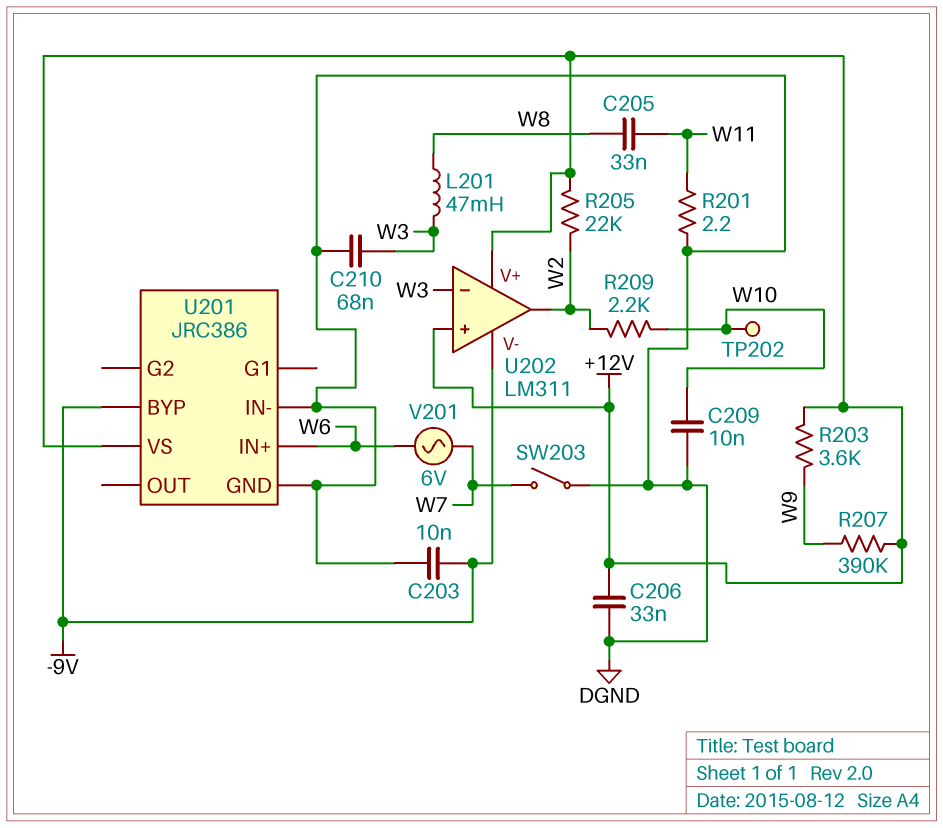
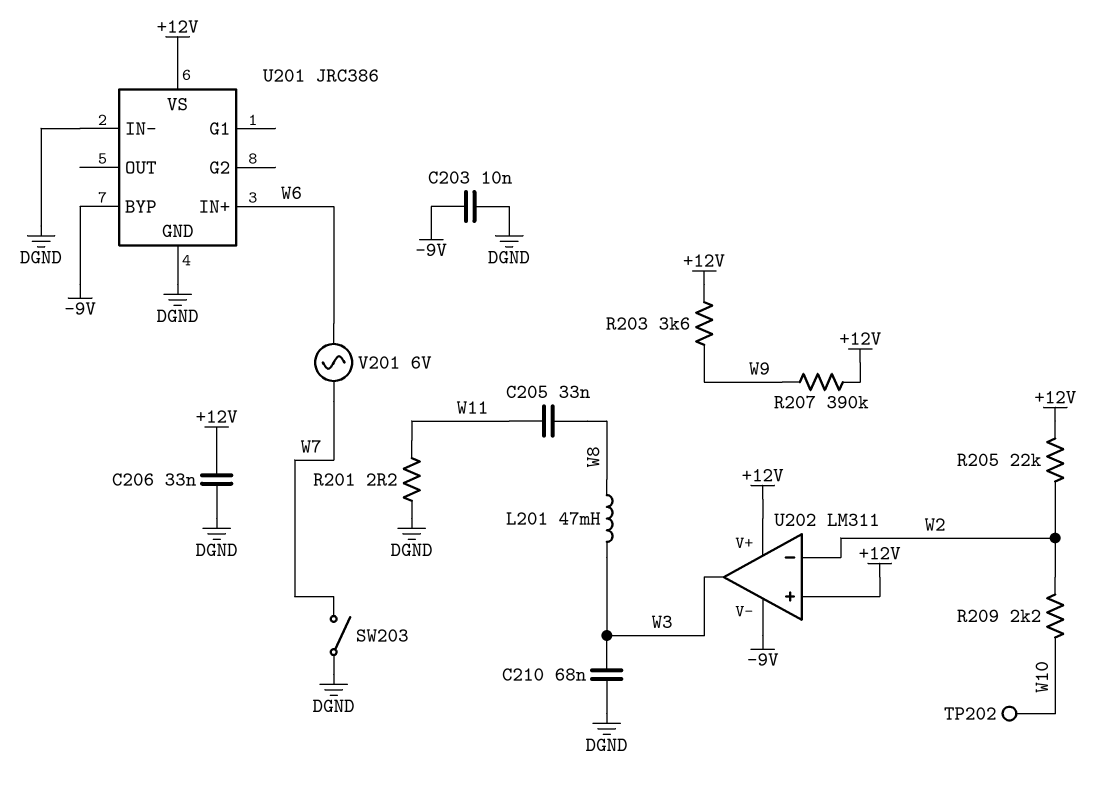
C209: 10nF (DGND, W10) -> none
U202 pin in-: W3 -> W2
U202 pin out: W2 -> W3

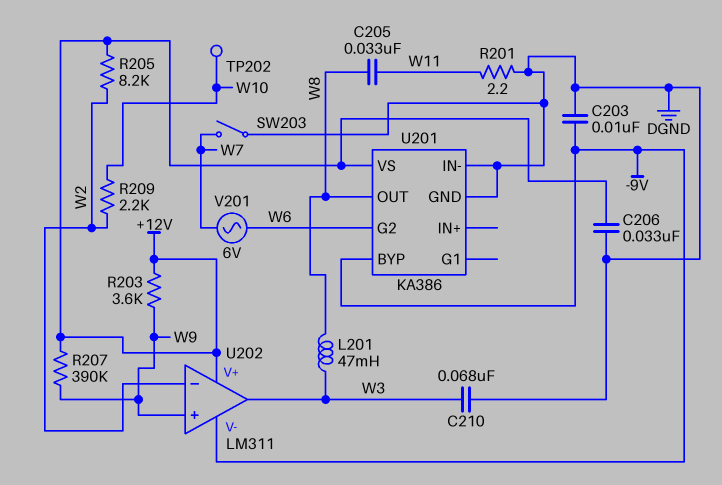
R205: 22k (+12V, W2) -> 8.2k (+12V, W2)
U201: JRC386 -> KA386
U201 pin G2: none -> W6
U201 pin IN+: W6 -> none
U201 pin OUT: none -> W8
U202 pin in+: +12V -> W9

